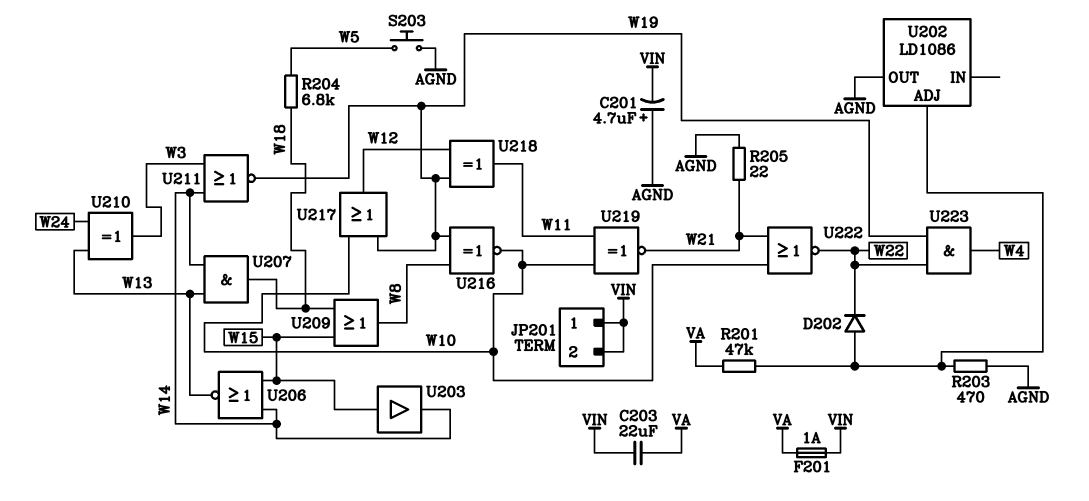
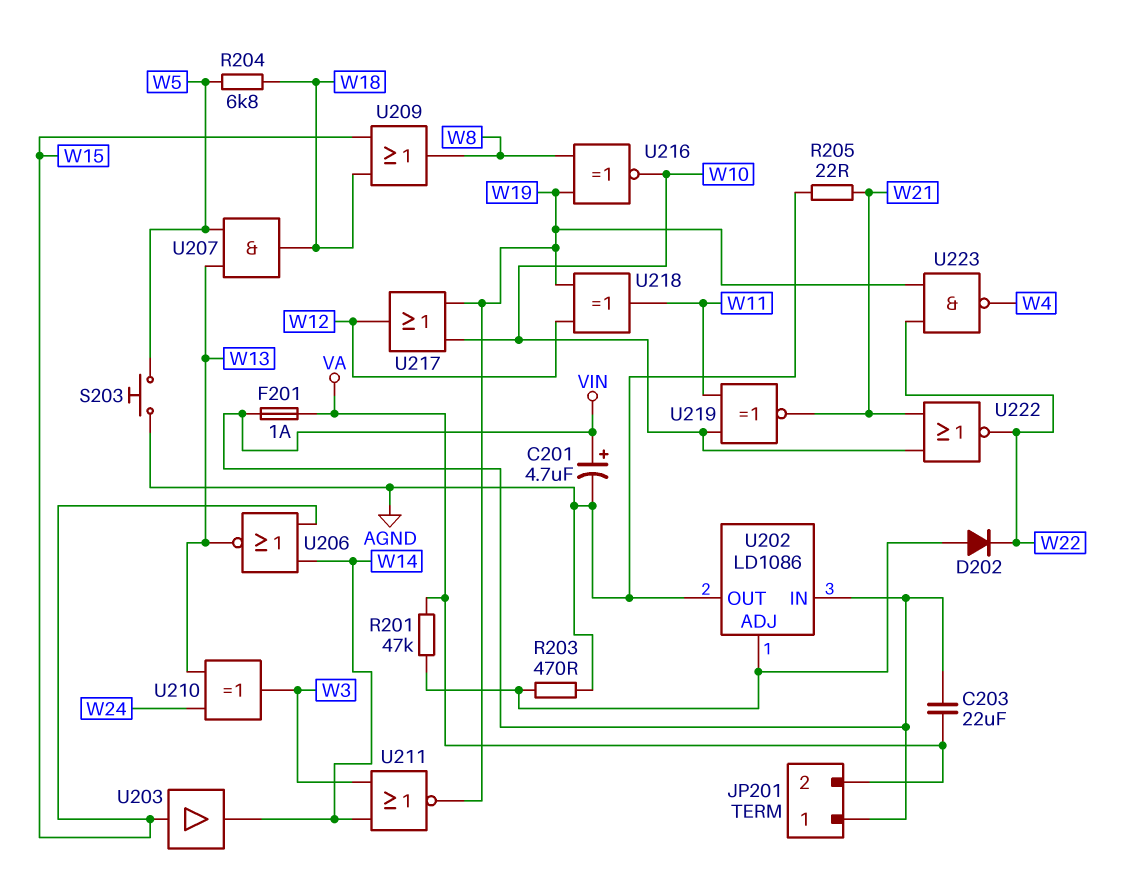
C201: 4.7uF (plus AGND, minus VIN) -> 4.7uF (plus VIN, minus AGND)
JP201 pin 2: VIN -> VA
U202 pin IN: none -> VIN
U207: AND (in W13, in W14, out W18) -> AND (in W5, in W13, out W18)
U223: AND (in W19, in W22, out W4) -> NAND (in W19, in W22, out W4)

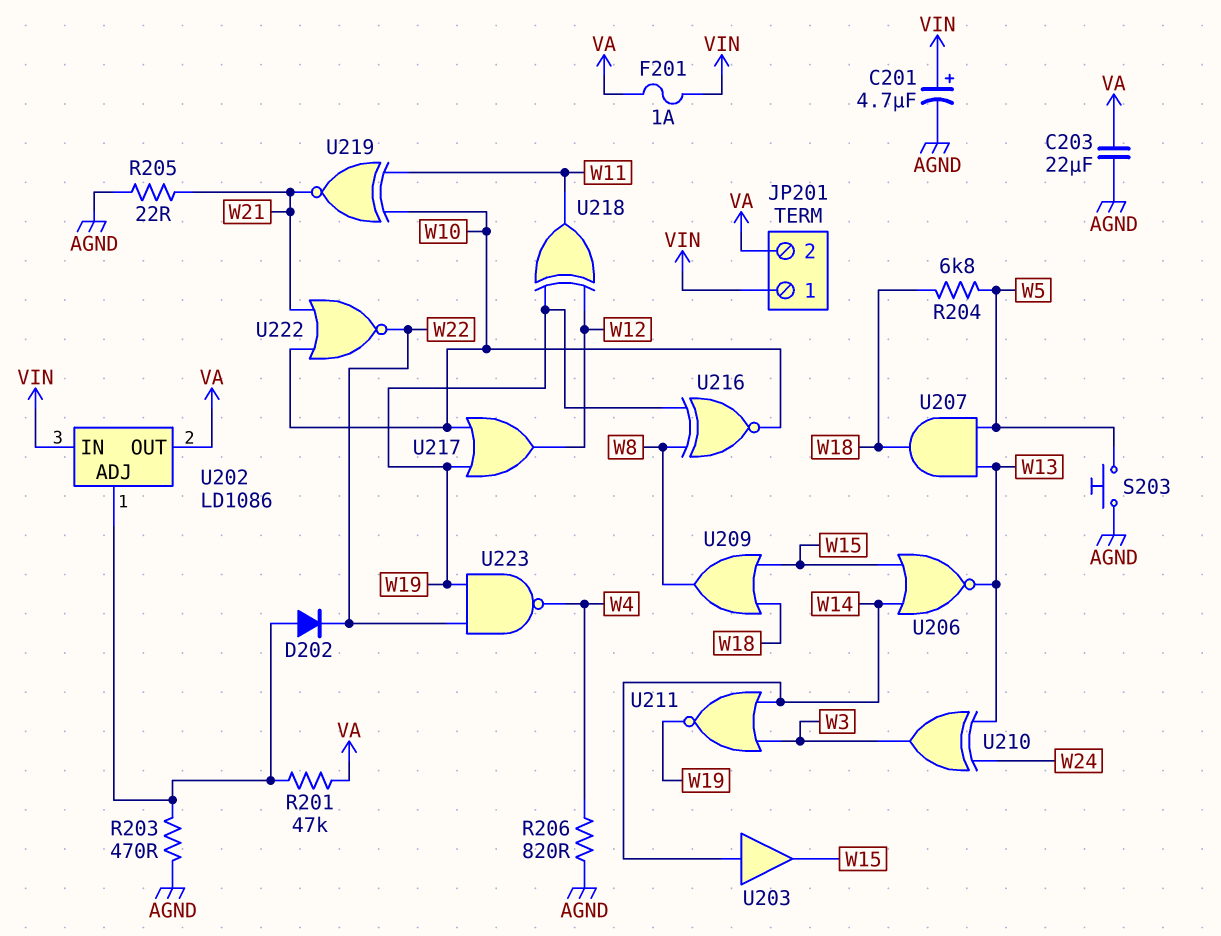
C203: 22uF (VA, VIN) -> 22uF (AGND, VA)
R206: none -> 820 (AGND, W4)
U202 pin OUT: AGND -> VA
U203: buffer (in W15, out W14) -> buffer (in W14, out W15)

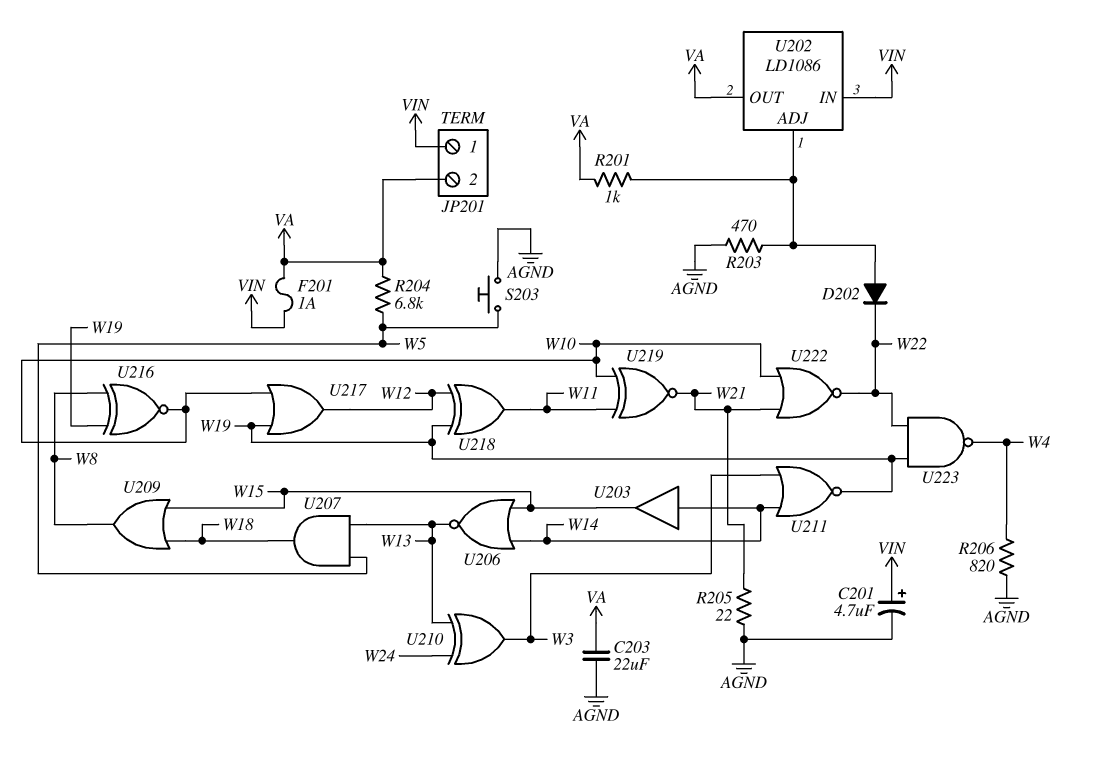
R201: 47k (U202/ADJ, VA) -> 1k (U202/ADJ, VA)
R204: 6.8k (W5, W18) -> 6.8k (VA, W5)

